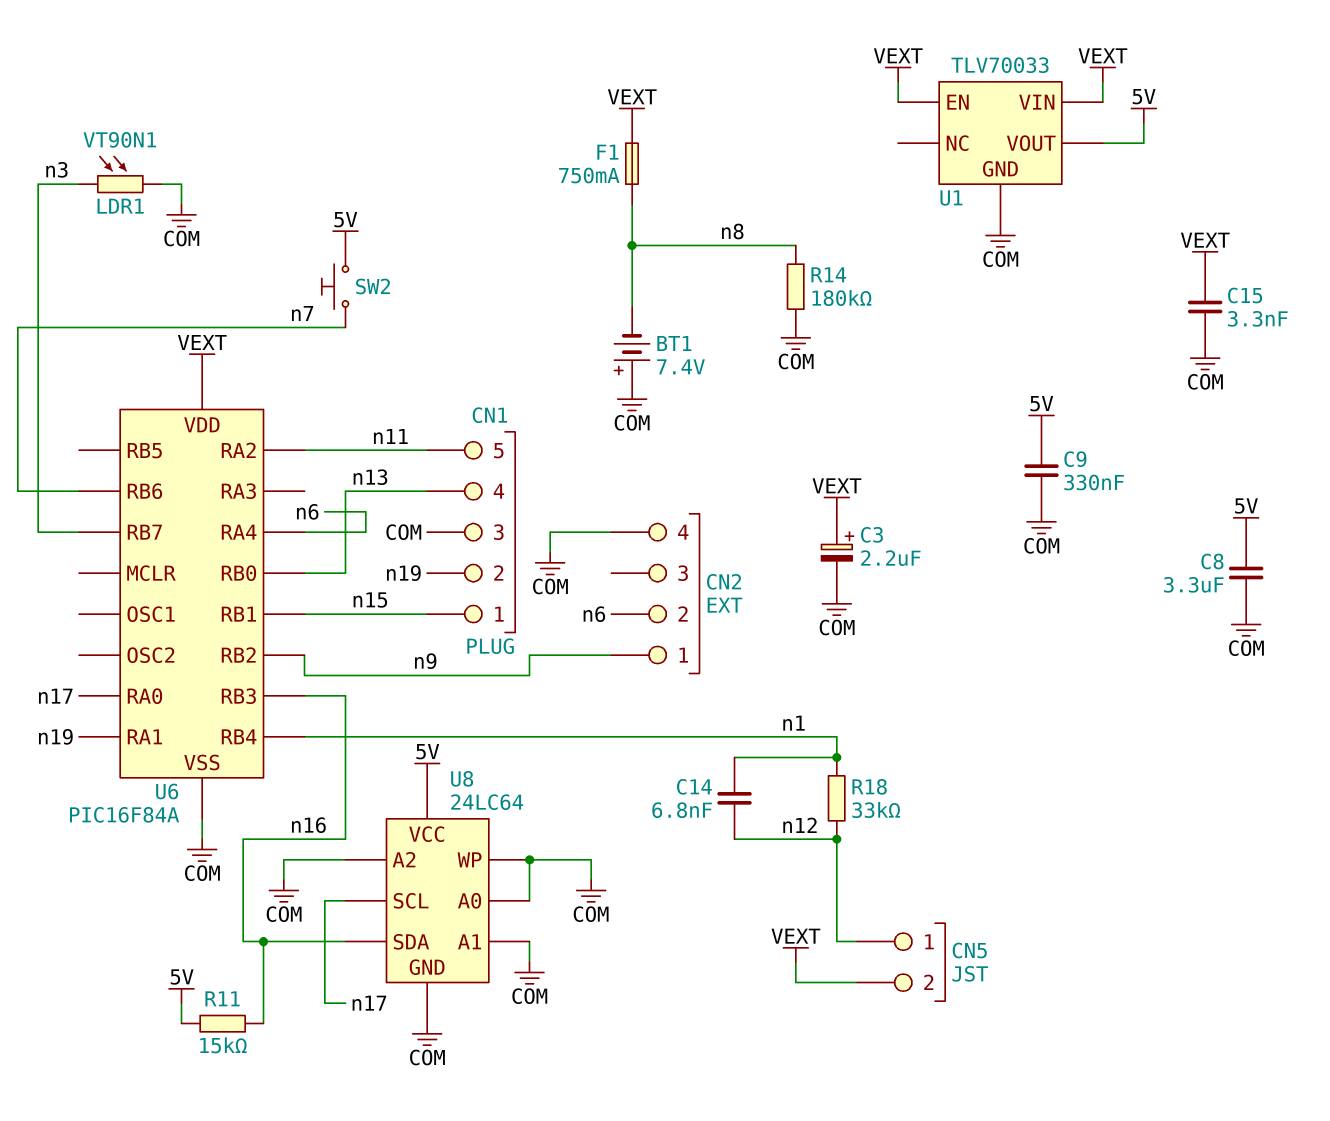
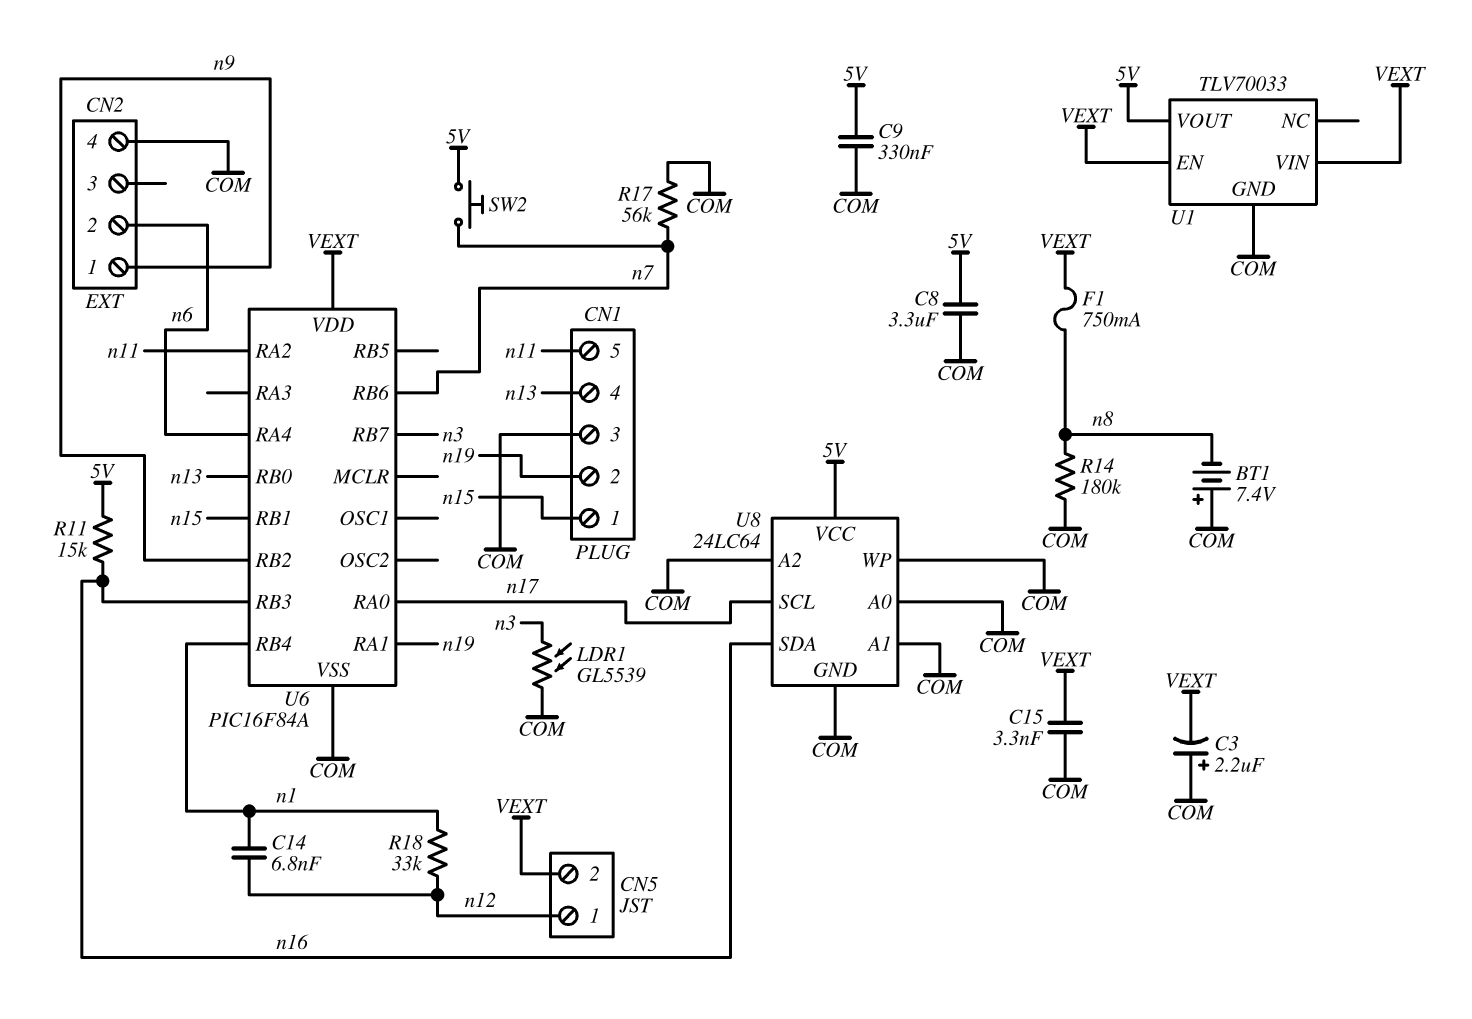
C3: 2.2uF (plus VEXT, minus COM) -> 2.2uF (plus COM, minus VEXT)
LDR1: VT90N1 (COM, n3) -> GL5539 (COM, n3)
R17: none -> 56k (COM, n7)

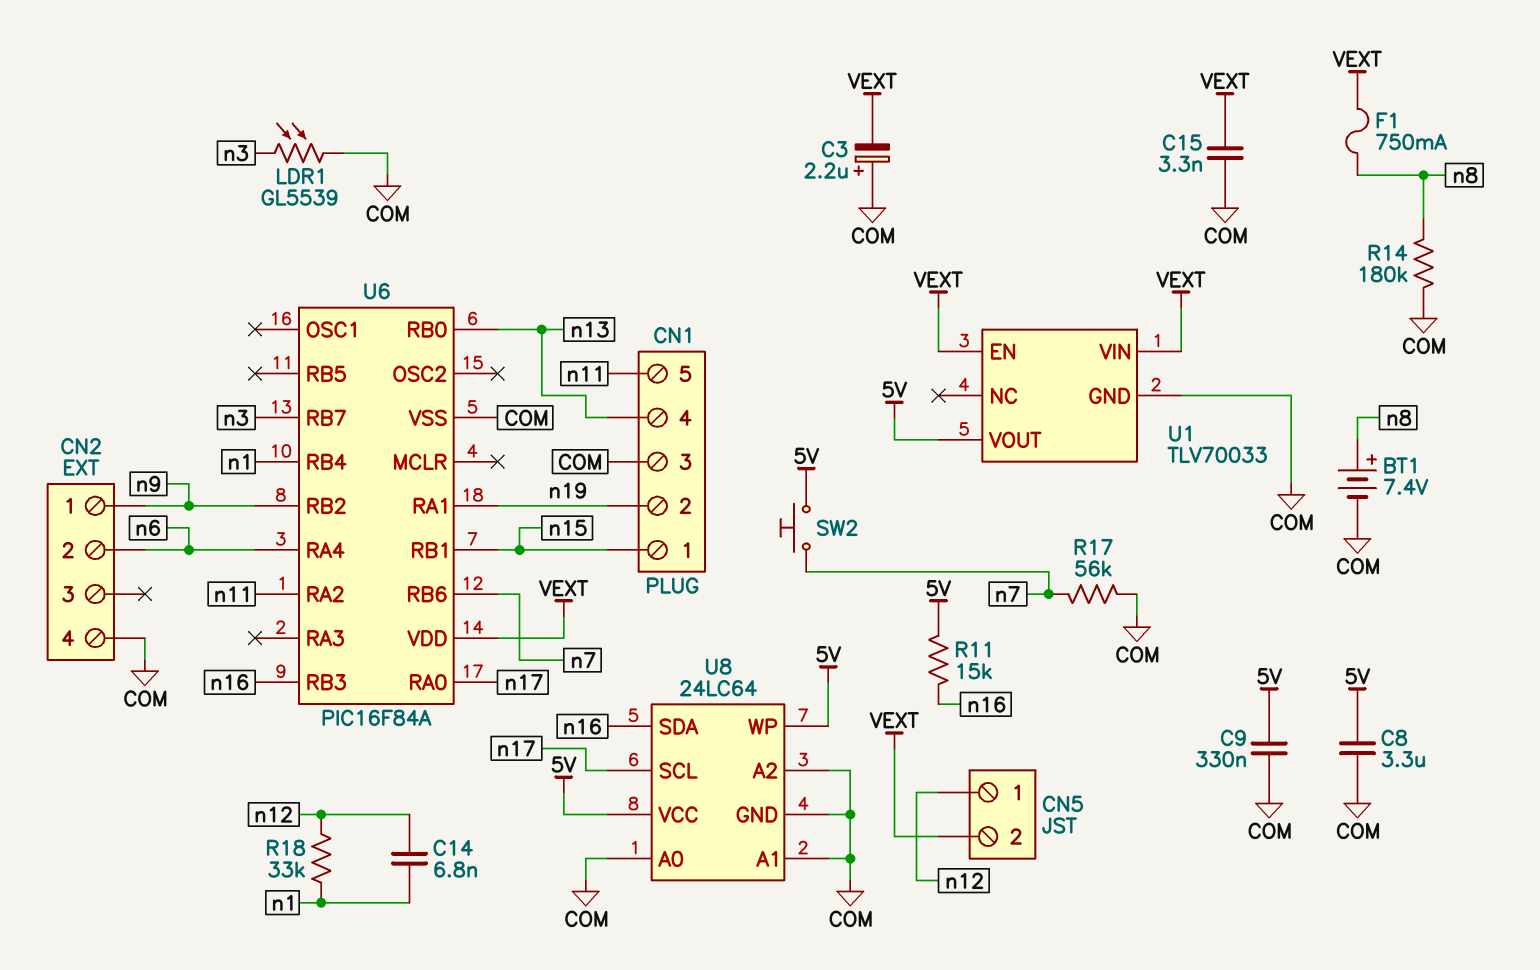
BT1: 7.4V (plus COM, minus n8) -> 7.4V (plus n8, minus COM)
U8 pin WP: COM -> 5V

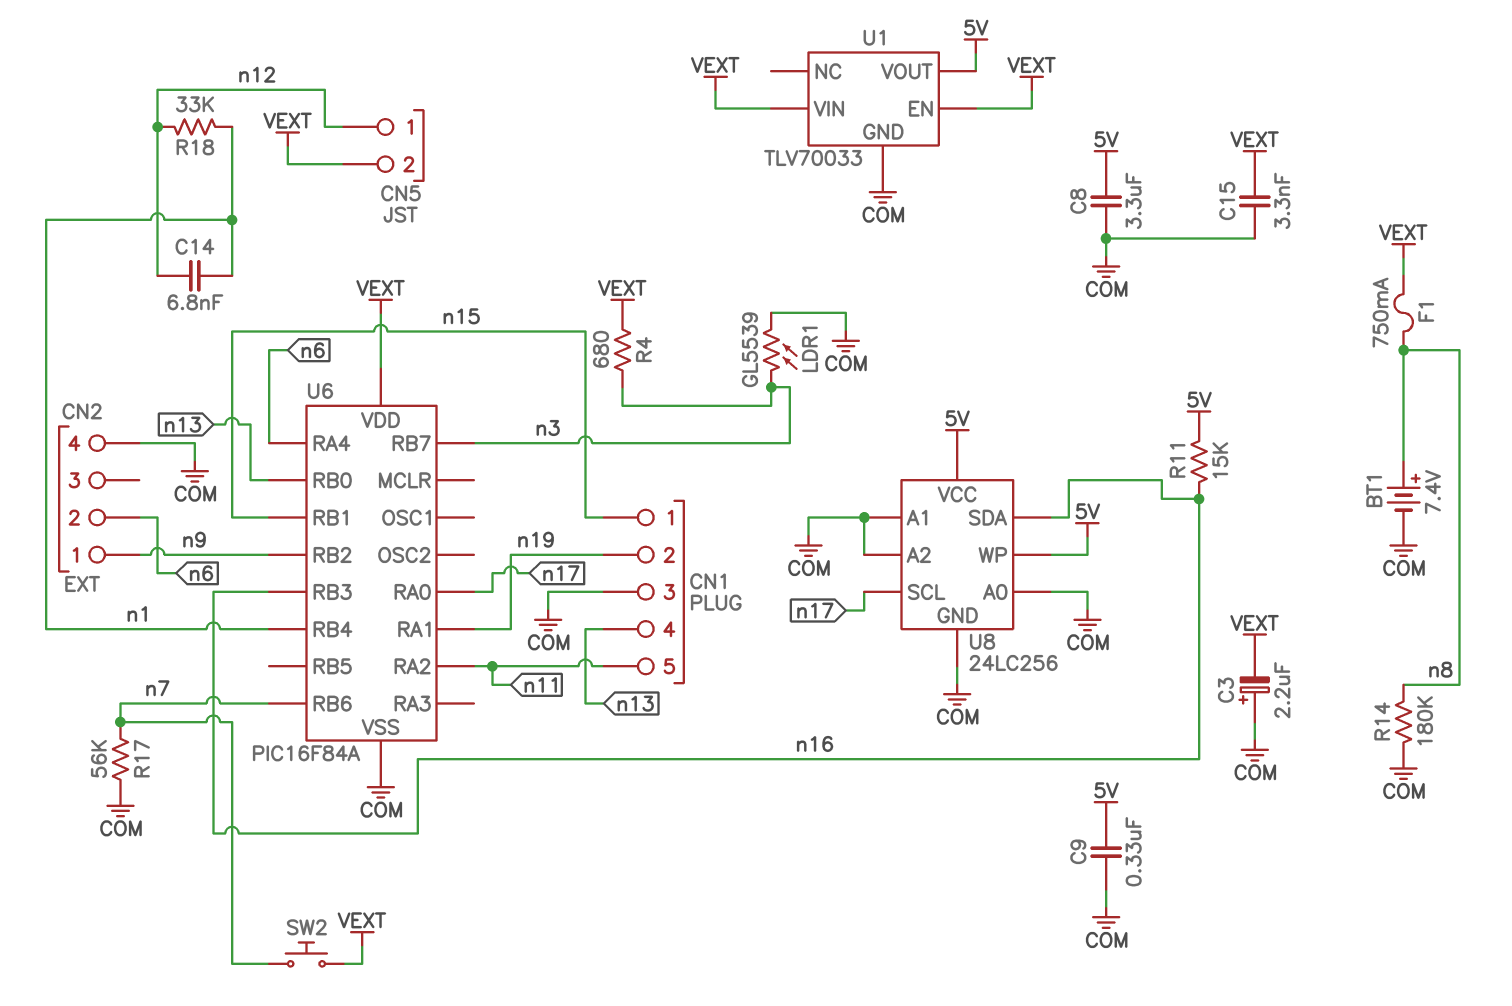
R4: none -> 680 (VEXT, n3)
SW2: button (5V, n7) -> button (VEXT, n7)
U8: 24LC64 -> 24LC256

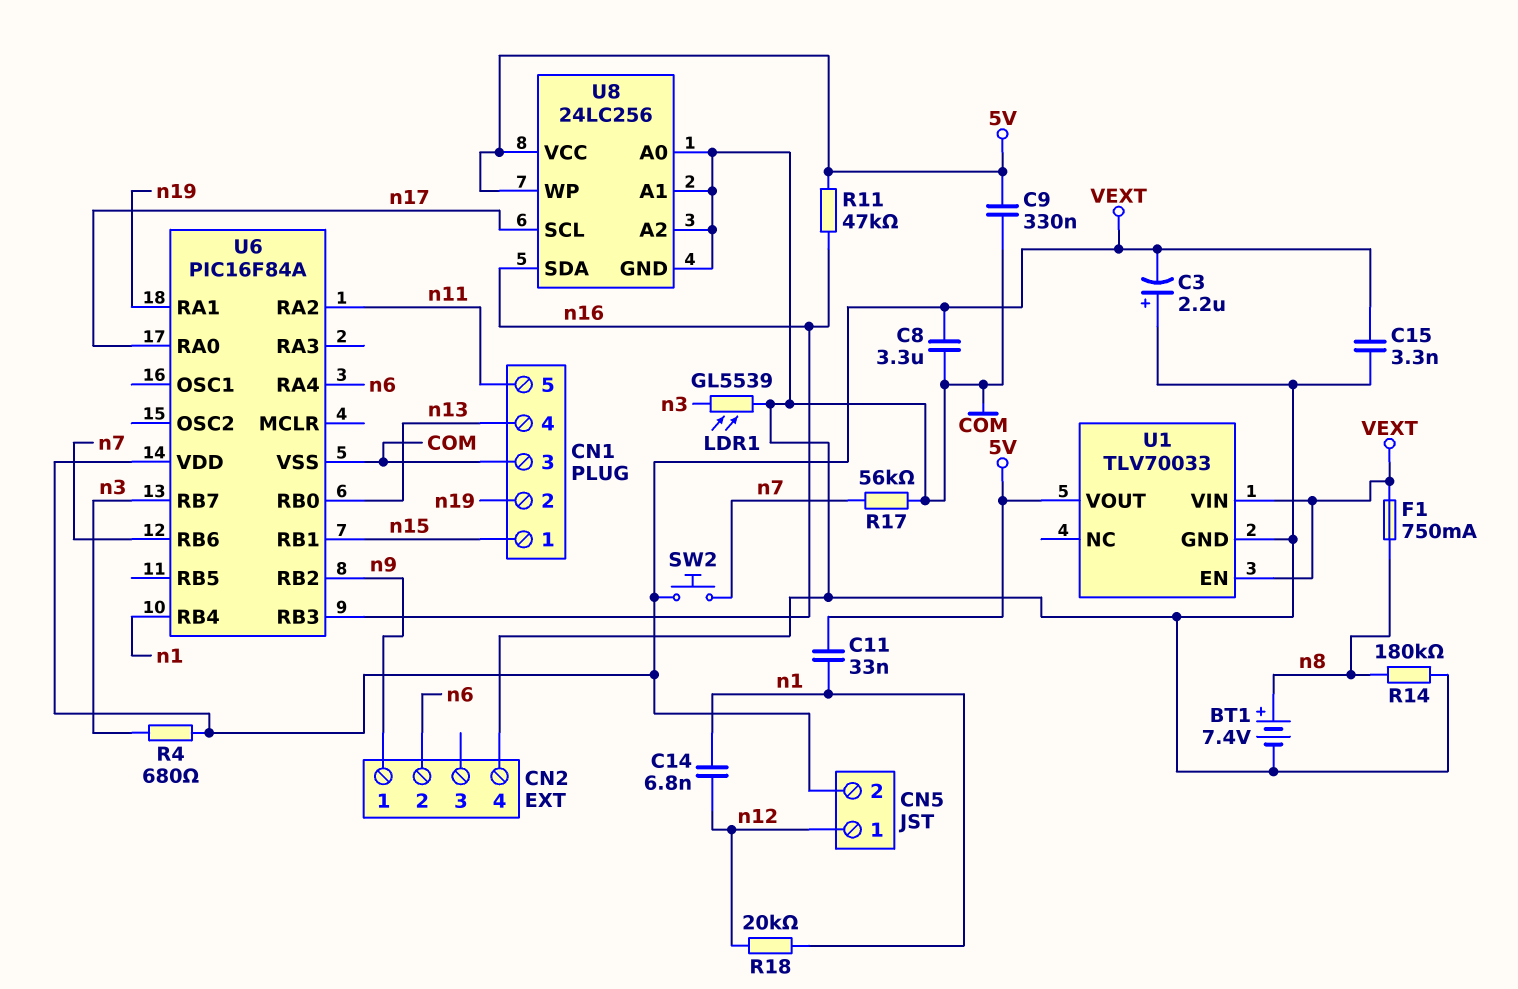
C8: 3.3uF (5V, COM) -> 3.3uF (COM, VEXT)
C11: none -> 33nF (5V, n1)
R11: 15k (5V, n16) -> 47k (5V, n16)
R18: 33k (n1, n12) -> 20k (n1, n12)

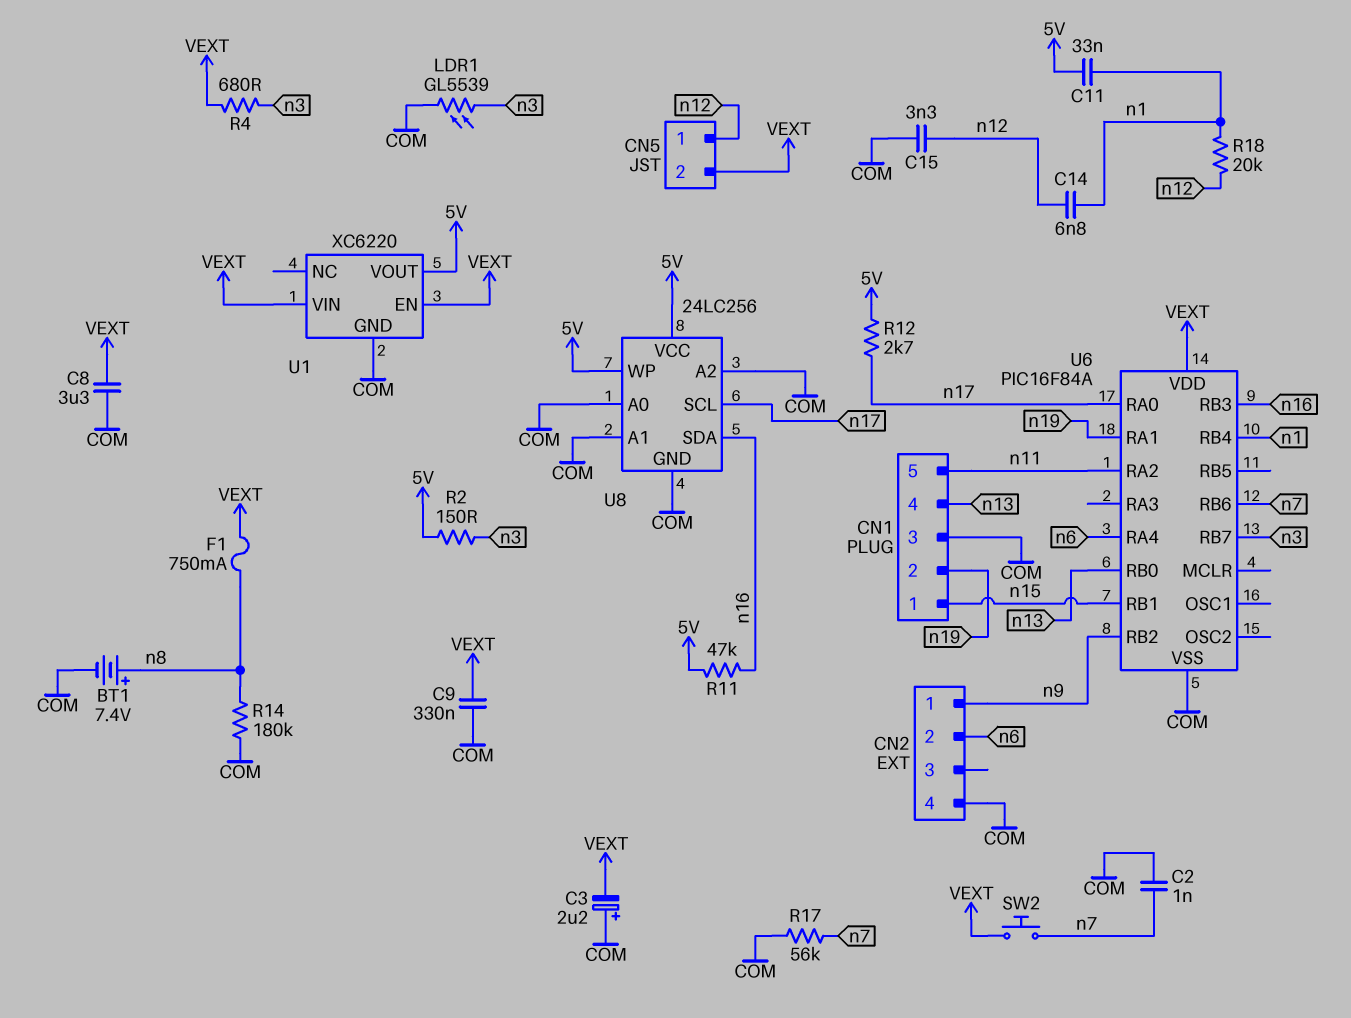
C2: none -> 1nF (COM, n7)
C9: 330nF (5V, COM) -> 330nF (COM, VEXT)
C15: 3.3nF (COM, VEXT) -> 3.3nF (COM, n12)
R2: none -> 150 (5V, n3)
R12: none -> 2.7k (5V, n17)
U1: TLV70033 -> XC6220

